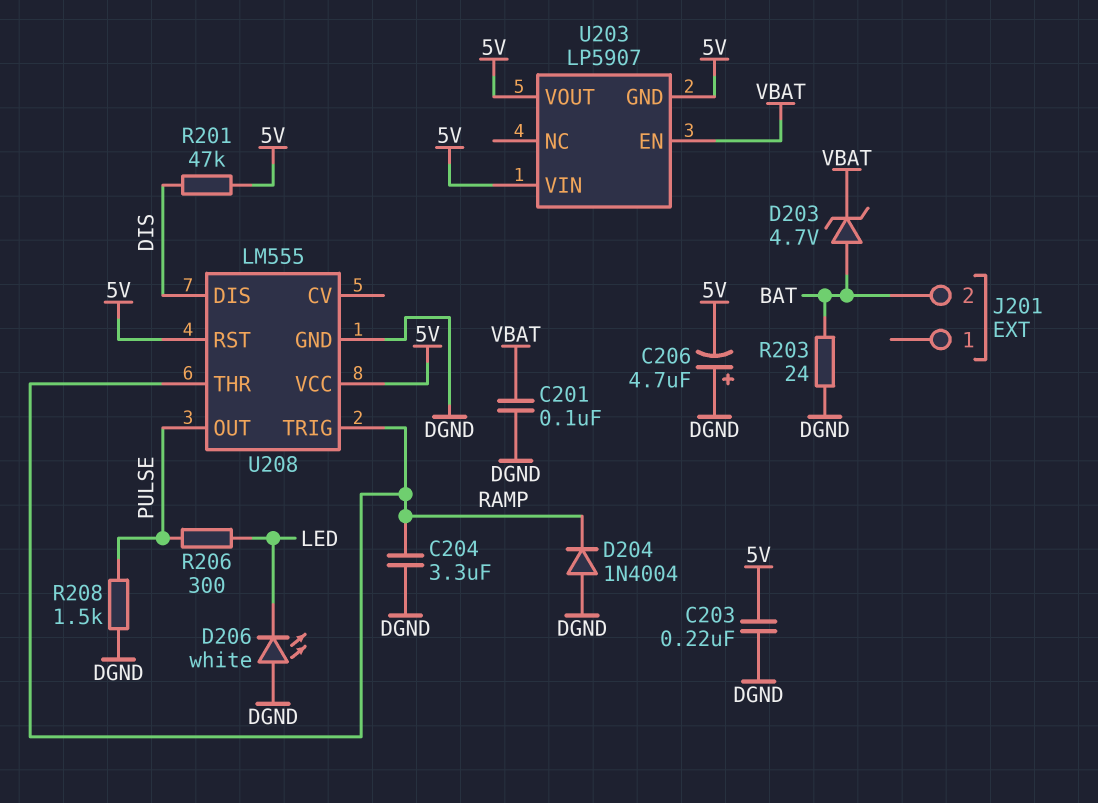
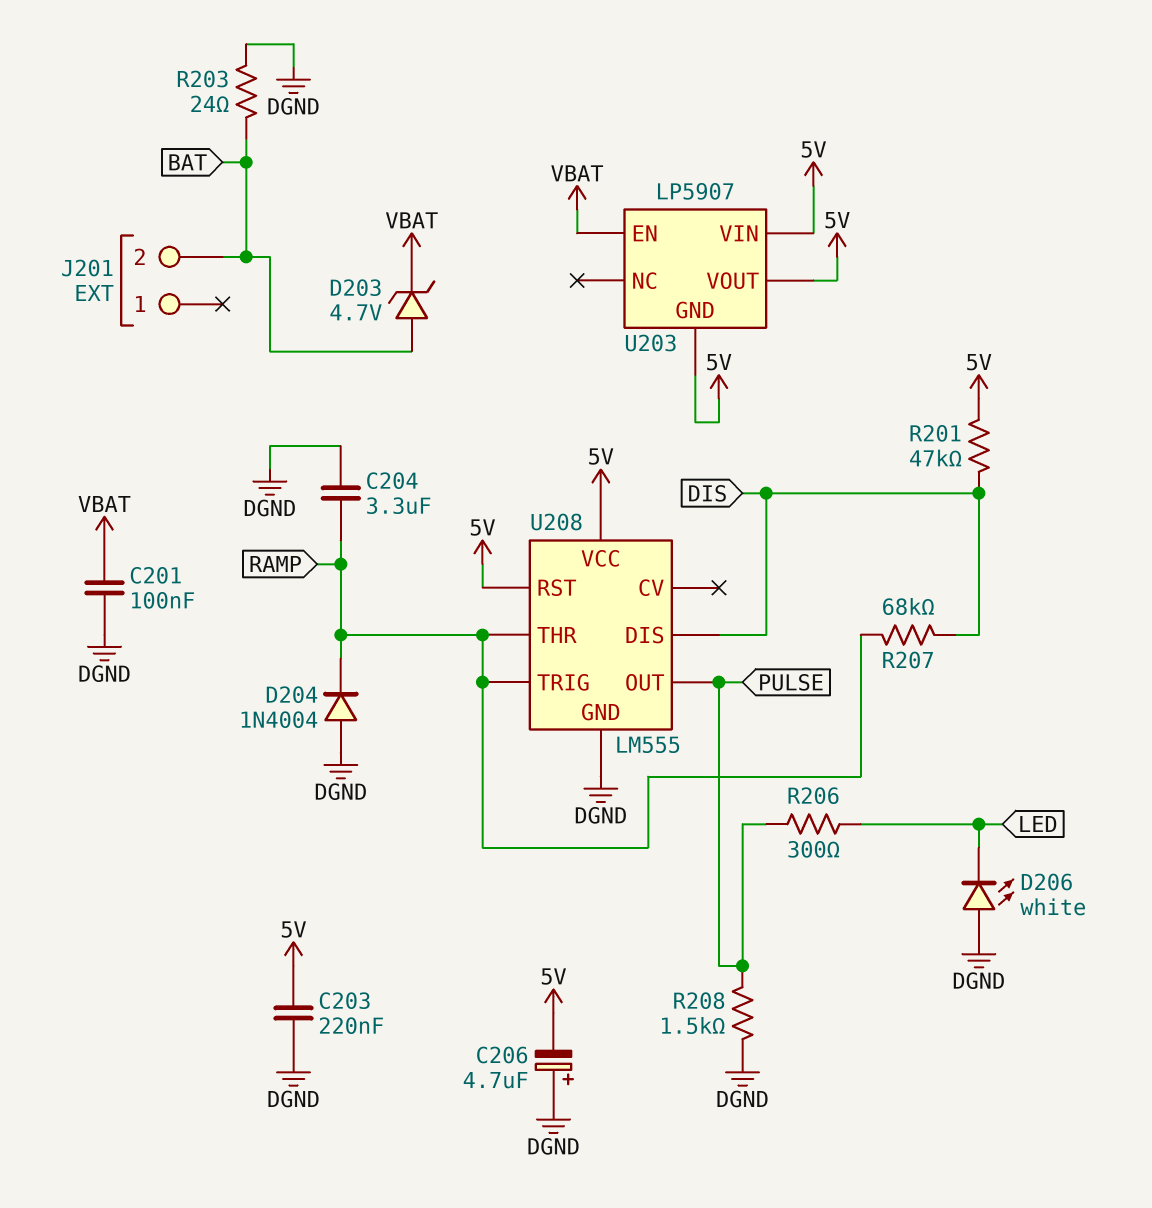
R207: none -> 68k (DIS, RAMP)

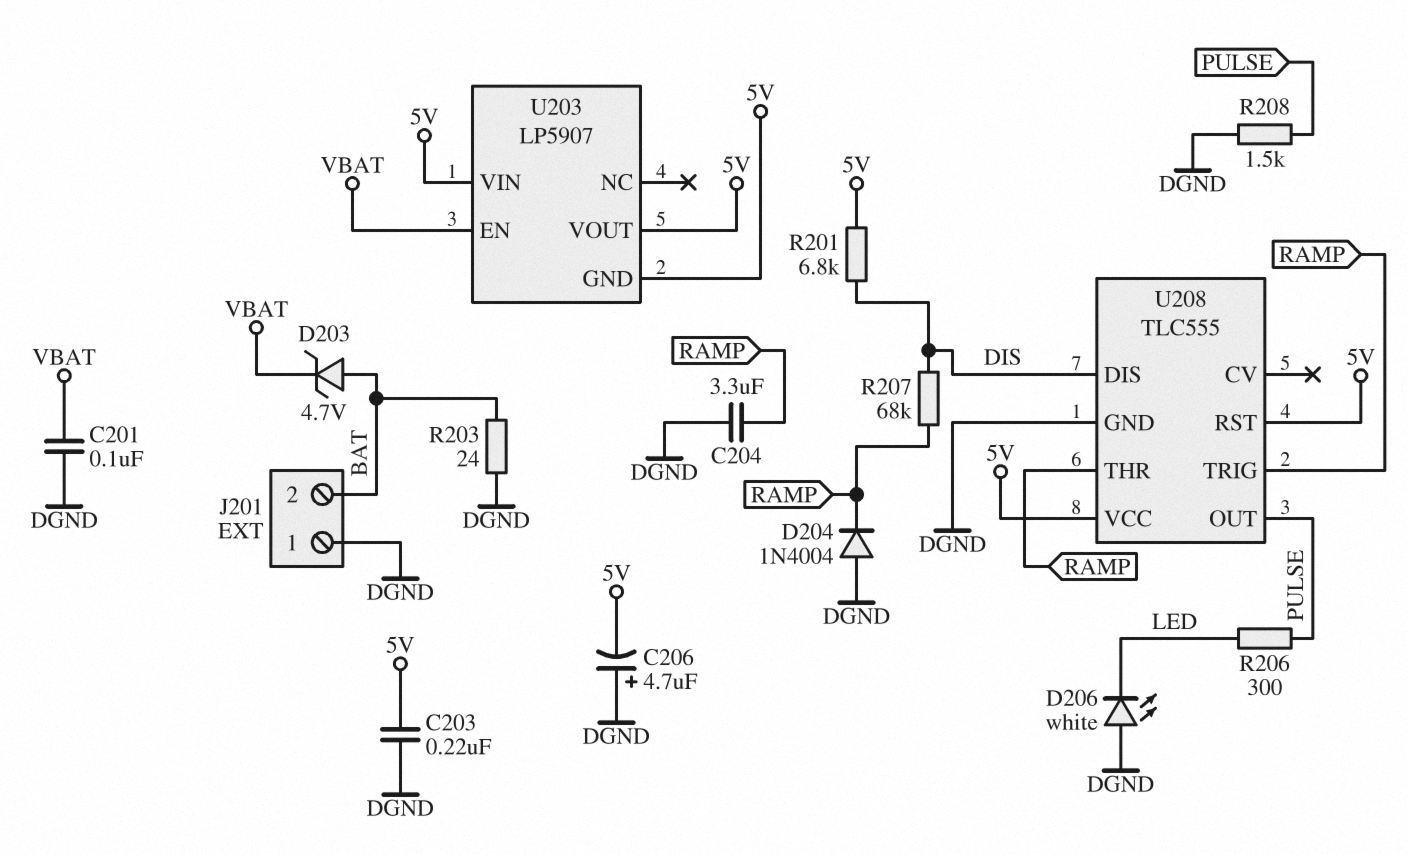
J201 pin 1: none -> DGND
R201: 47k (5V, DIS) -> 6.8k (5V, DIS)
U208: LM555 -> TLC555

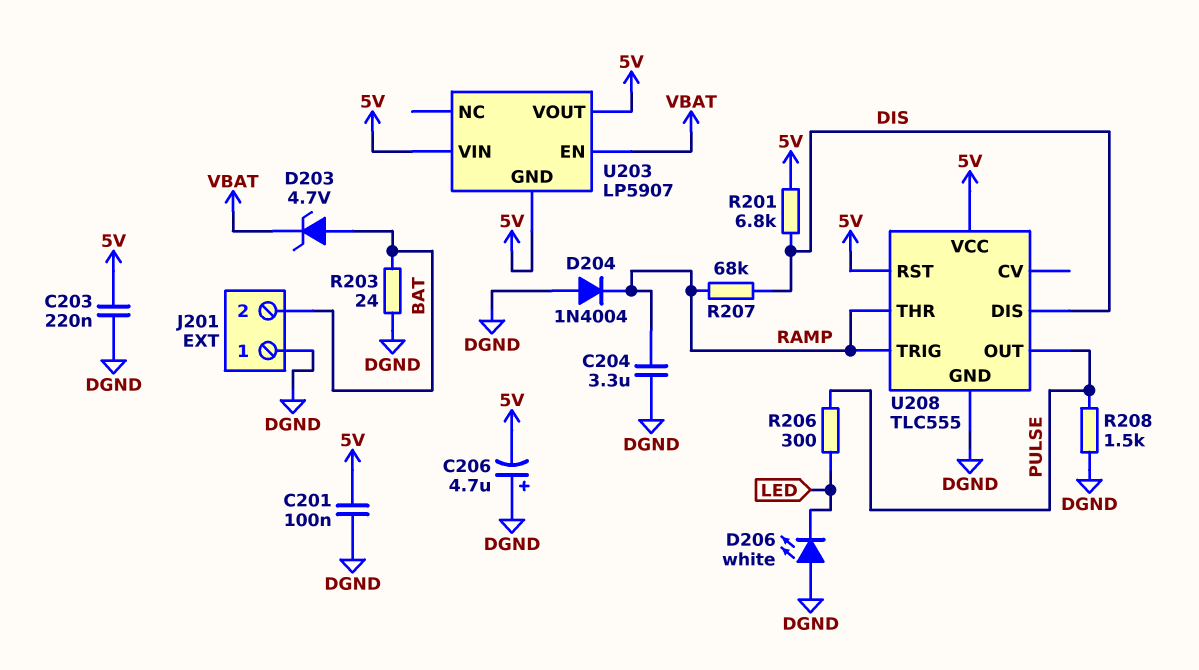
C201: 100nF (DGND, VBAT) -> 100nF (5V, DGND)

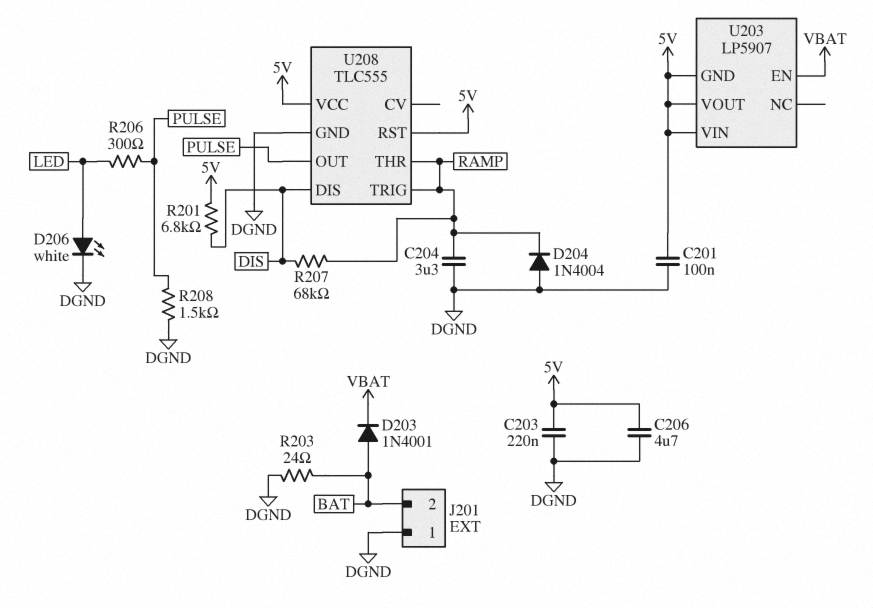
C206: 4.7uF (plus DGND, minus 5V) -> 4.7uF (5V, DGND)
D203: zener 4.7V (A BAT, K VBAT) -> diode 1N4001 (A BAT, K VBAT)
D206: LED white (A DGND, K LED) -> LED white (A LED, K DGND)

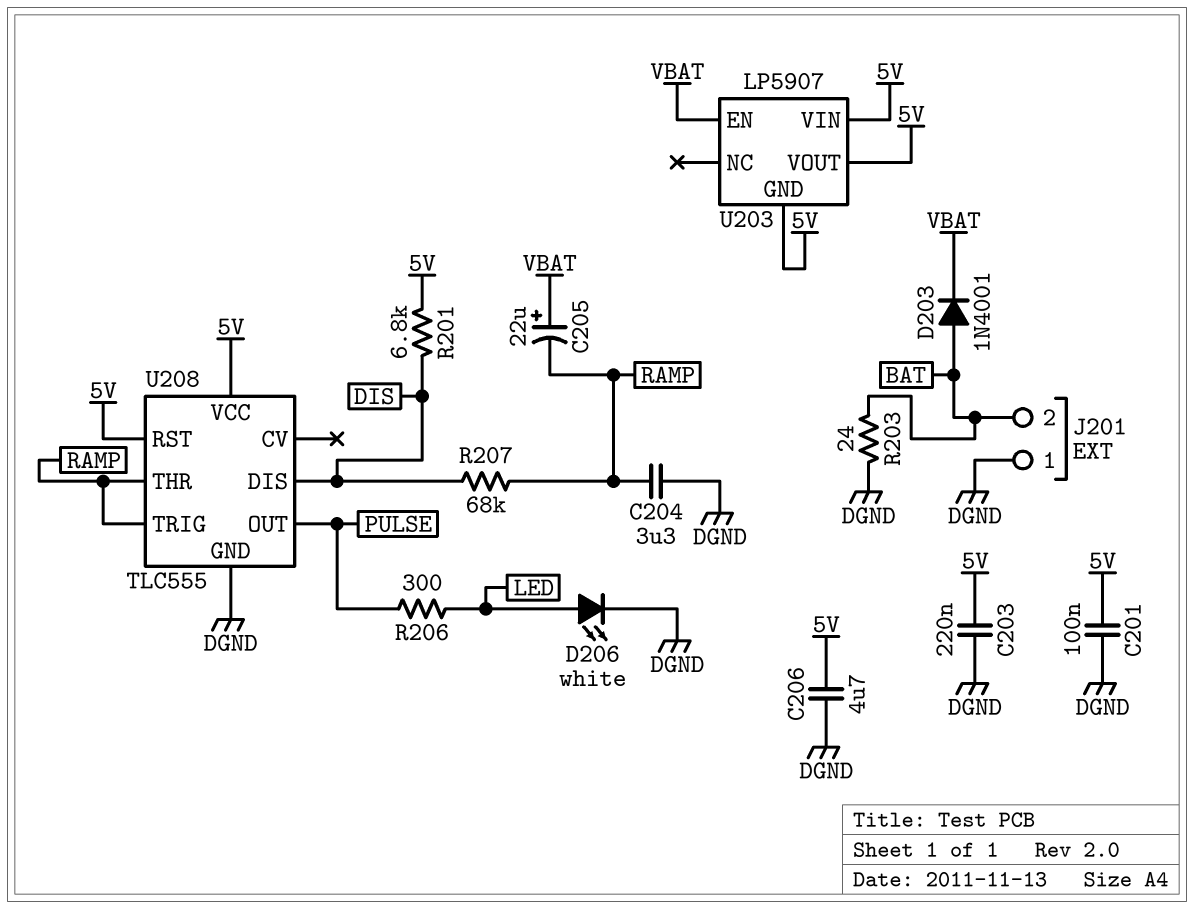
C205: none -> 22uF (plus VBAT, minus RAMP)
D204: diode 1N4004 (A DGND, K RAMP) -> none
R208: 1.5k (DGND, PULSE) -> none

